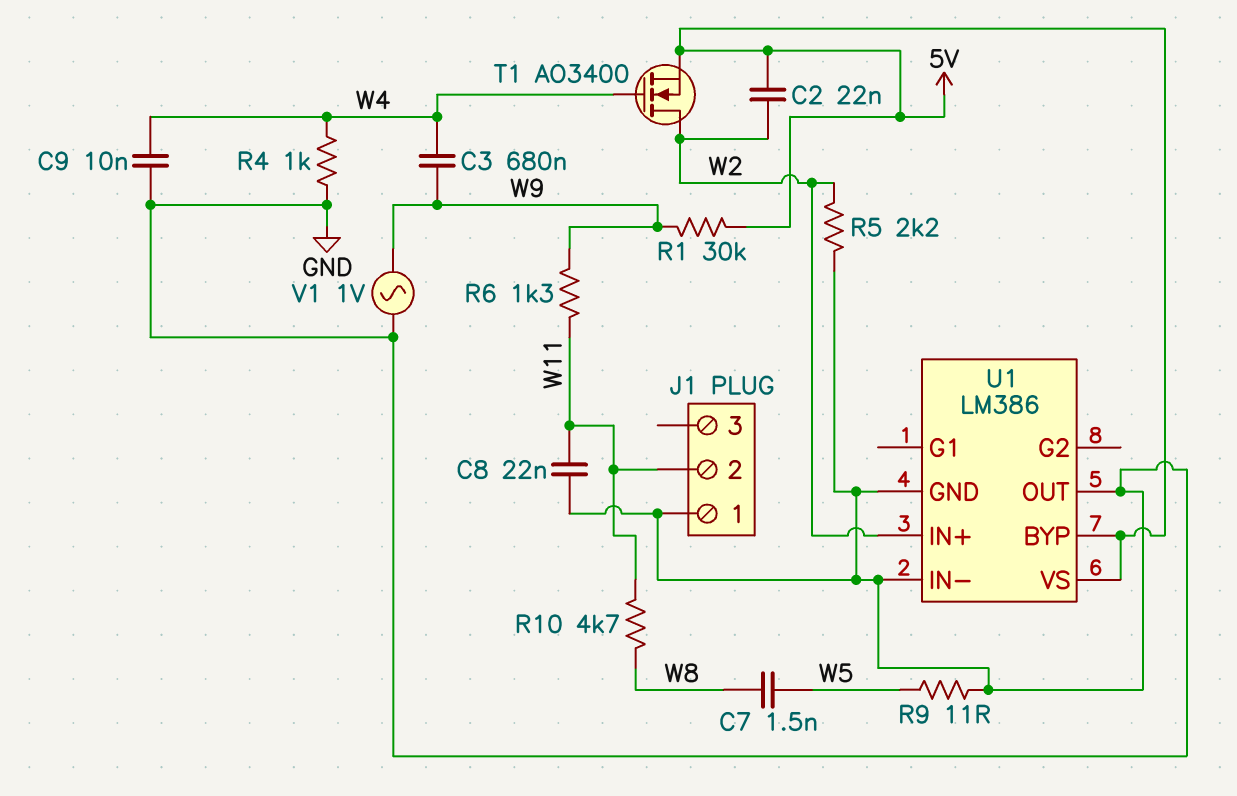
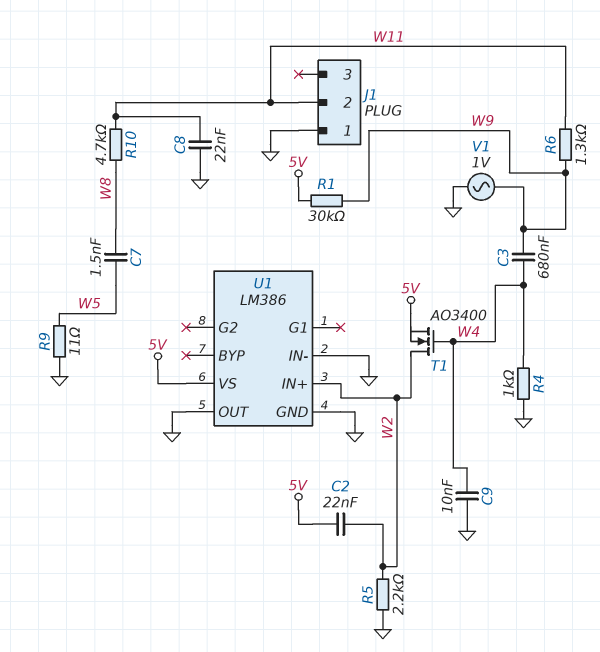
U1 pin BYP: 5V -> none

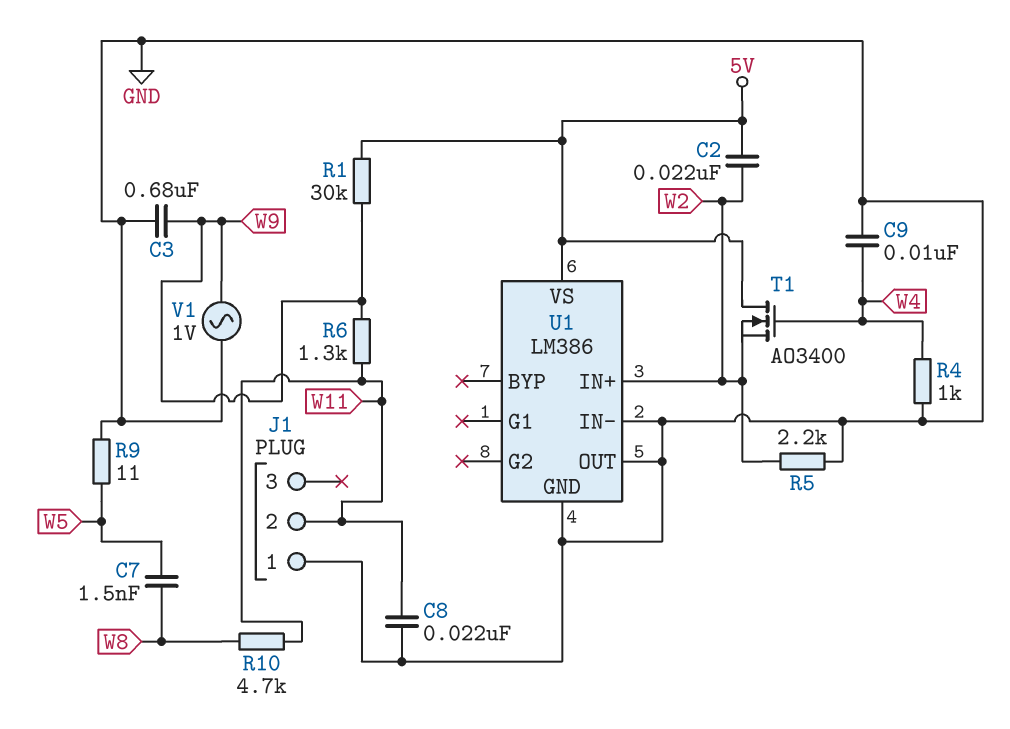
C3: 680nF (W4, W9) -> 680nF (GND, W9)
T1: NMOS AO3400 (G W4, D W2, S 5V) -> NMOS AO3400 (G W4, D 5V, S W2)

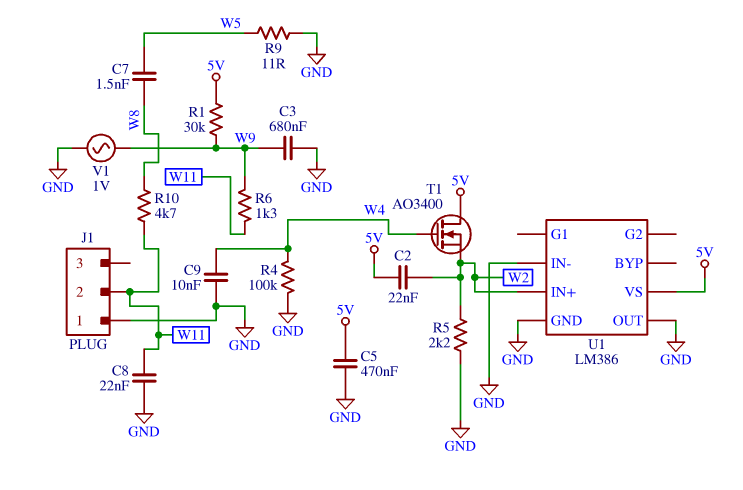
C5: none -> 470nF (5V, GND)
R4: 1k (GND, W4) -> 100k (GND, W4)

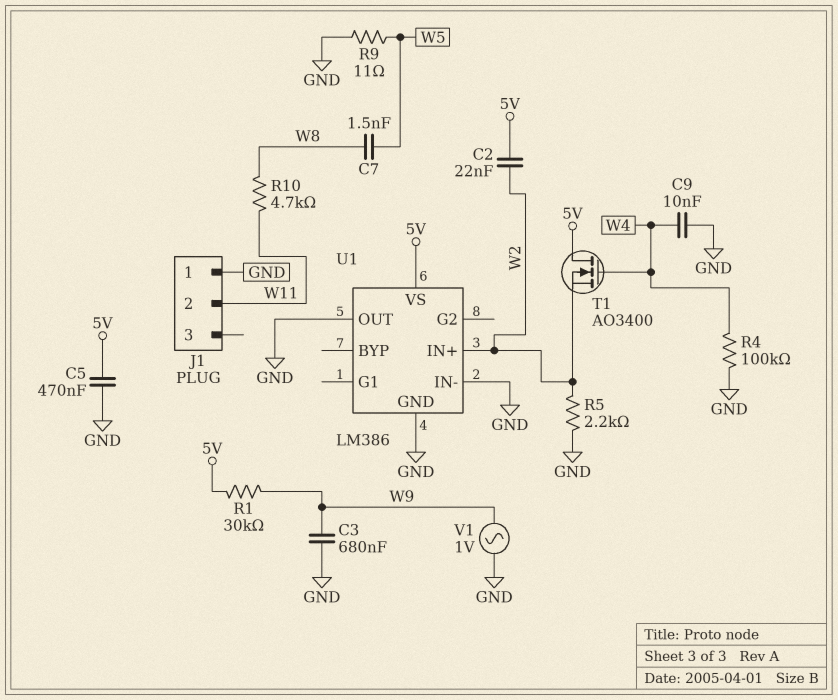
C8: 22nF (GND, W11) -> none
R6: 1.3k (W9, W11) -> none

